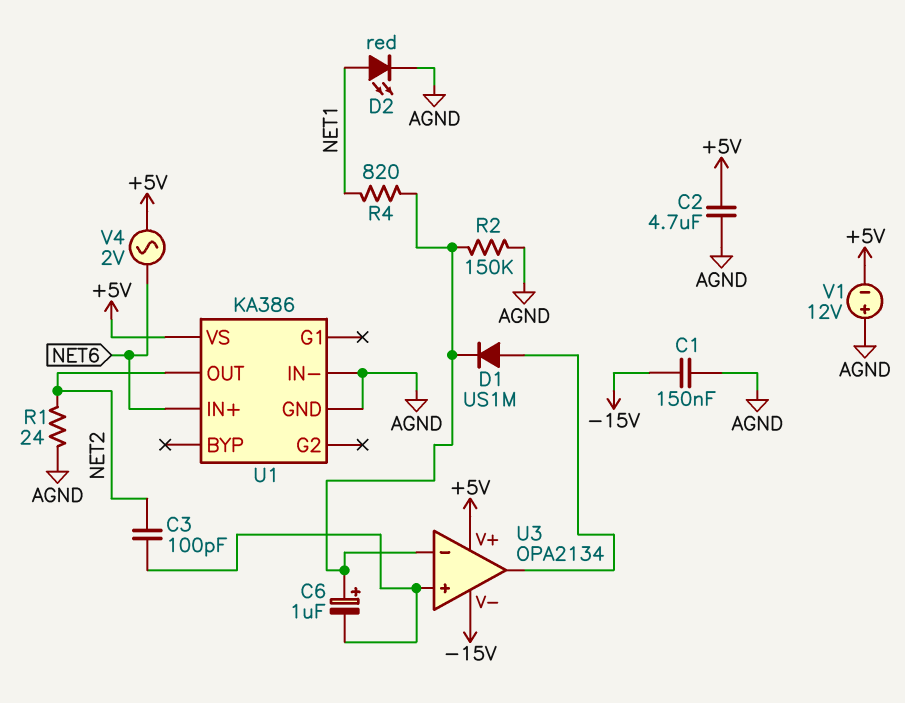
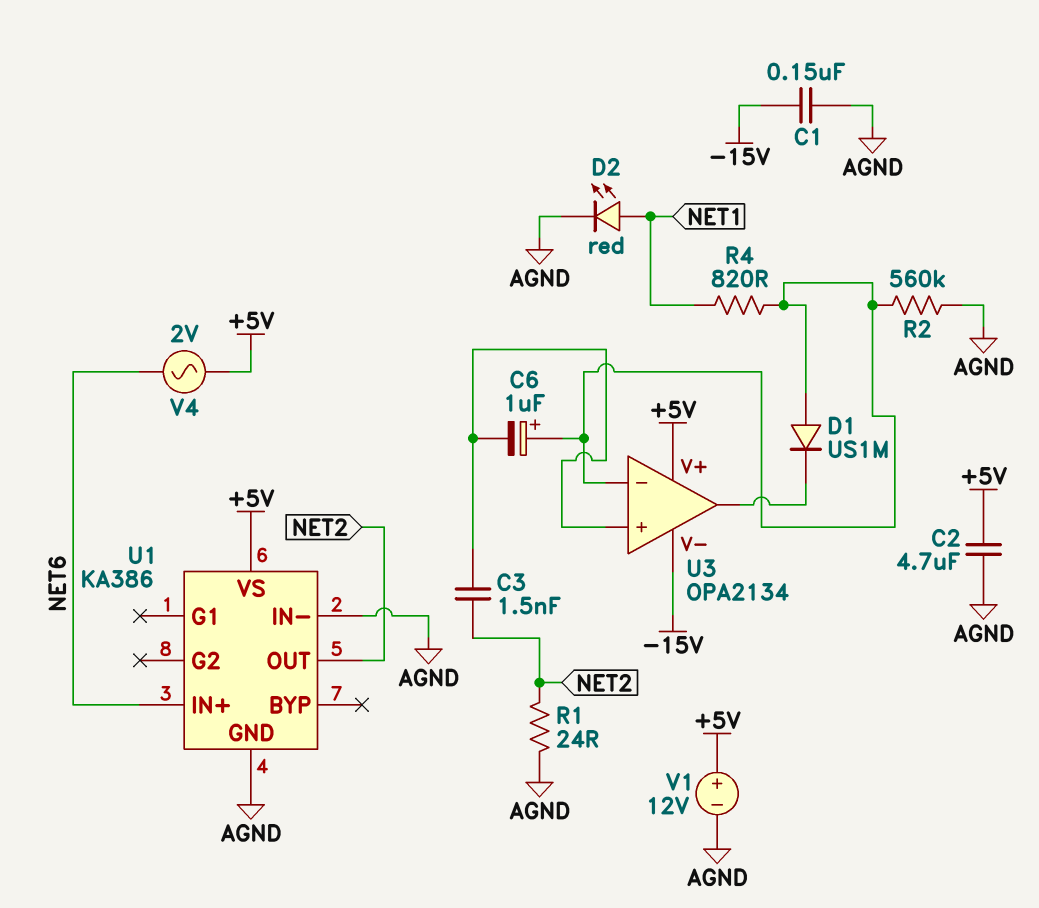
C3: 100pF (NET2, U3/in+) -> 1.5nF (NET2, U3/in+)
D1: diode US1M (A U3/out, K U3/in-) -> diode US1M (A U3/in-, K U3/out)
R2: 150k (AGND, U3/in-) -> 560k (AGND, U3/in-)
V1: 12V (plus AGND, minus +5V) -> 12V (plus +5V, minus AGND)

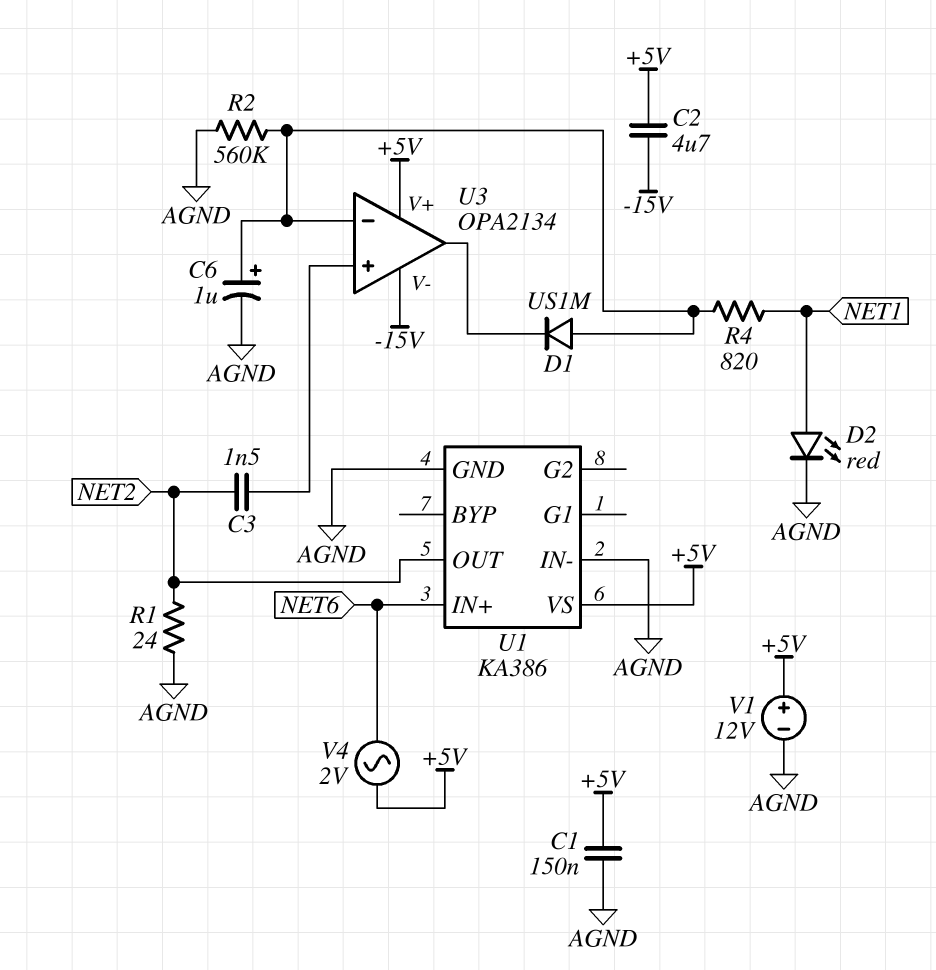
C1: 150nF (-15V, AGND) -> 150nF (+5V, AGND)
C2: 4.7uF (+5V, AGND) -> 4.7uF (+5V, -15V)
C6: 1uF (plus U3/in-, minus U3/in+) -> 1uF (plus U3/in-, minus AGND)

